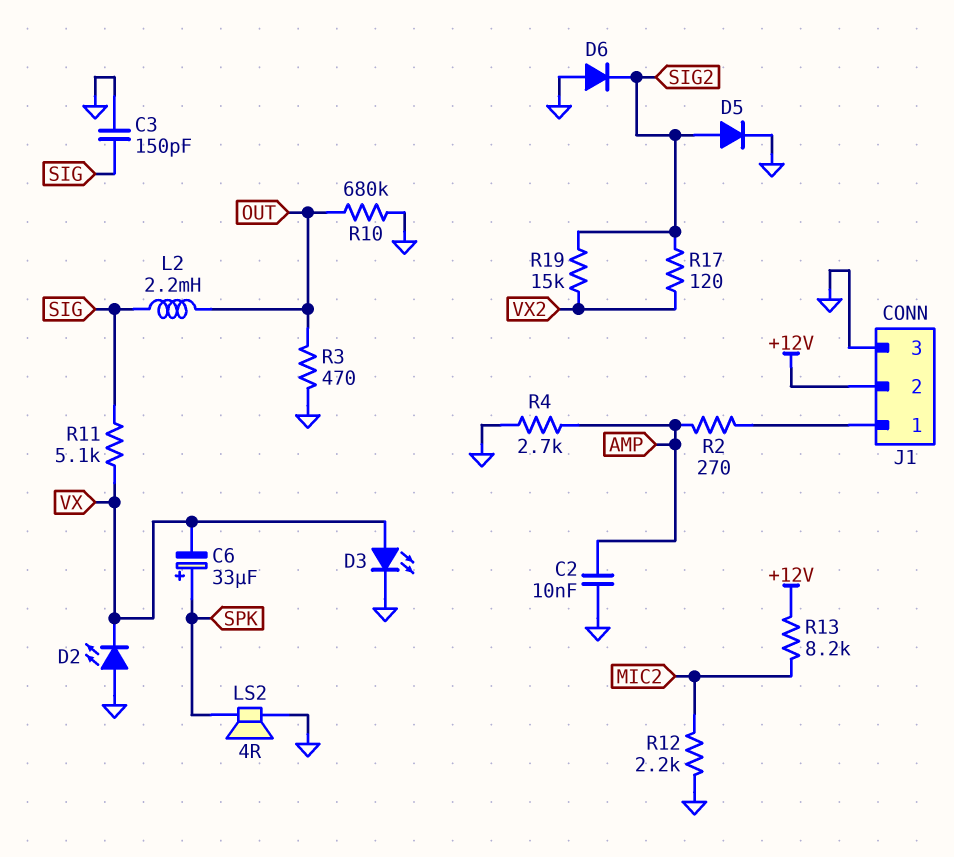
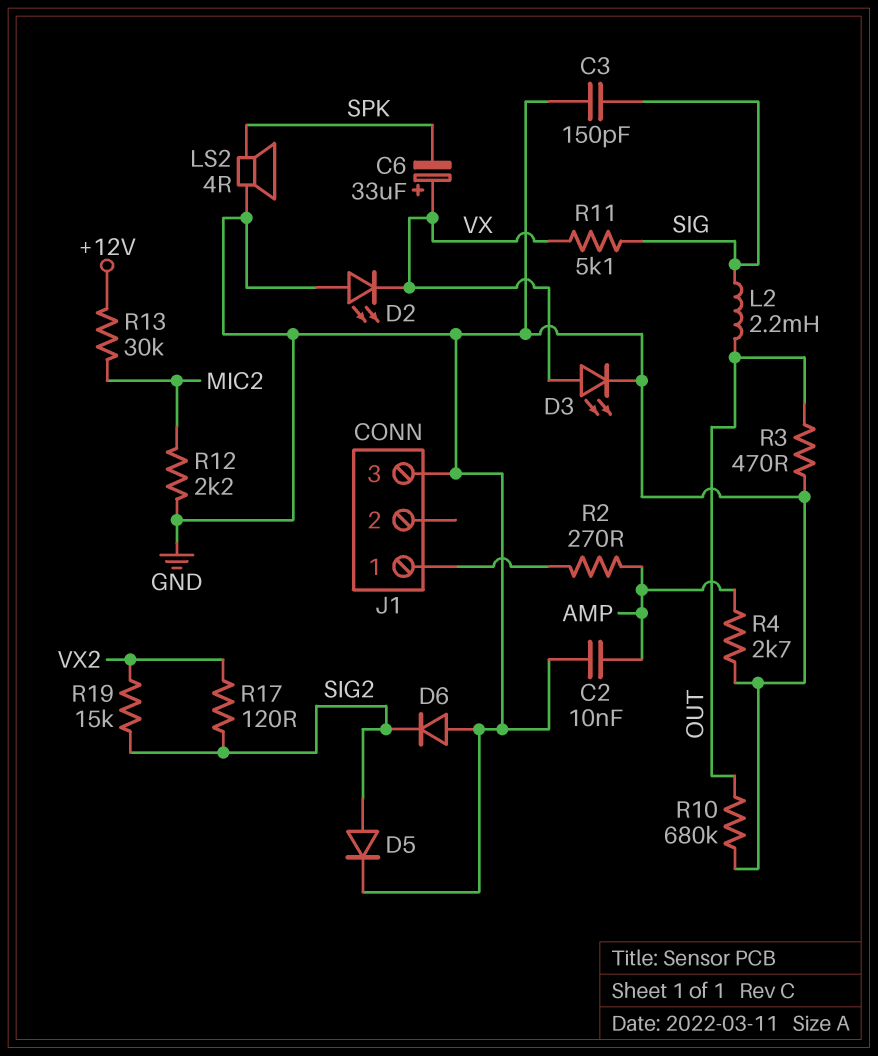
C6: 33uF (plus SPK, minus VX) -> 33uF (plus VX, minus SPK)
J1 pin 2: +12V -> none
R13: 8.2k (+12V, MIC2) -> 30k (+12V, MIC2)

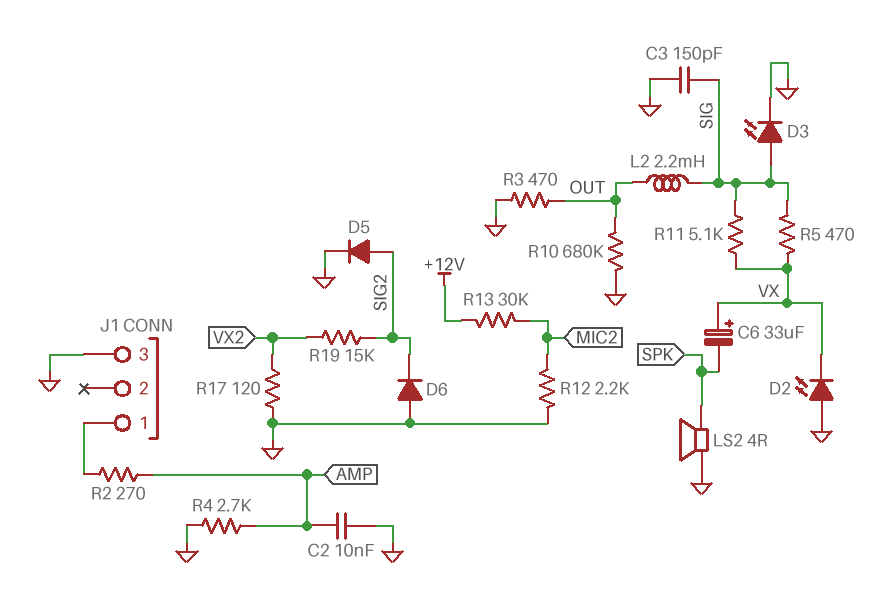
D3: LED (A VX, K GND) -> LED (A SIG, K GND)
R5: none -> 470 (SIG, VX)
R17: 120 (SIG2, VX2) -> 120 (GND, VX2)

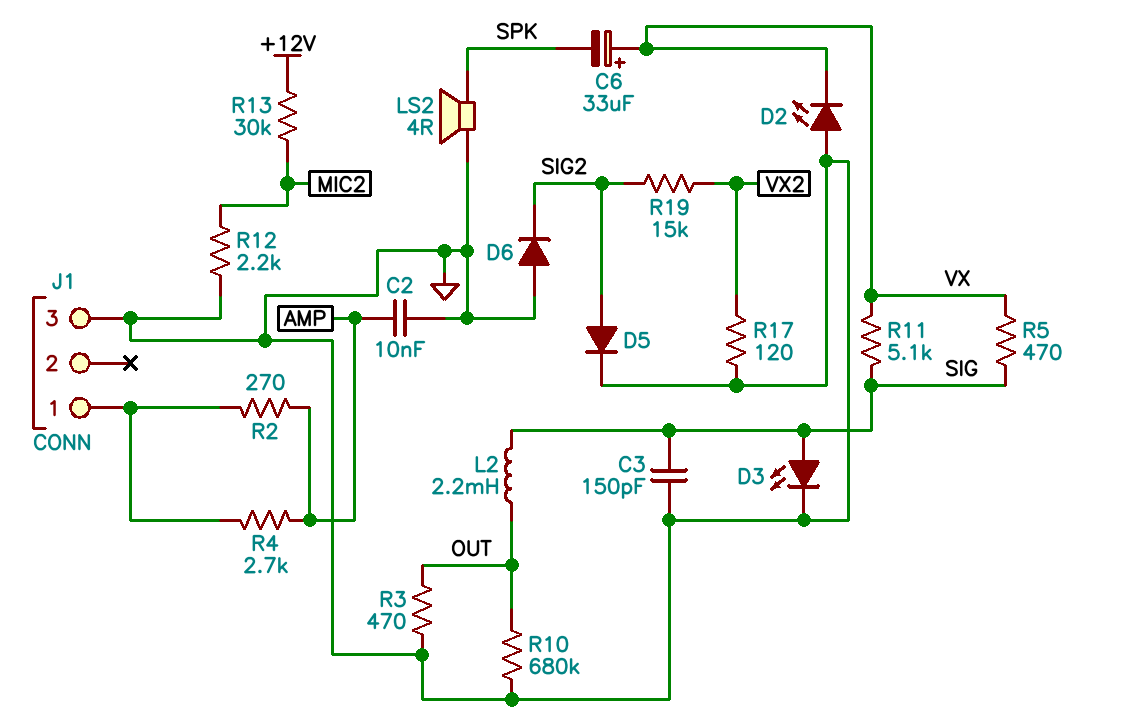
R4: 2.7k (AMP, GND) -> 2.7k (AMP, J1/1)

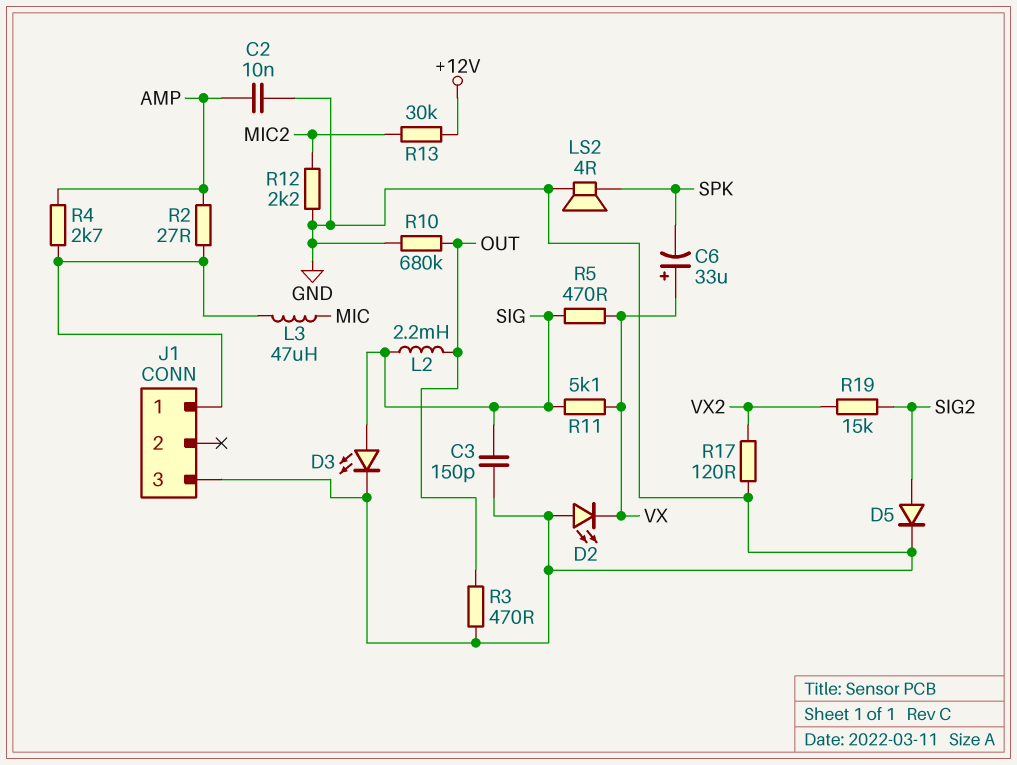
D6: diode (A GND, K SIG2) -> none
L3: none -> 47uH (J1/1, MIC)
R2: 270 (AMP, J1/1) -> 27 (AMP, J1/1)

